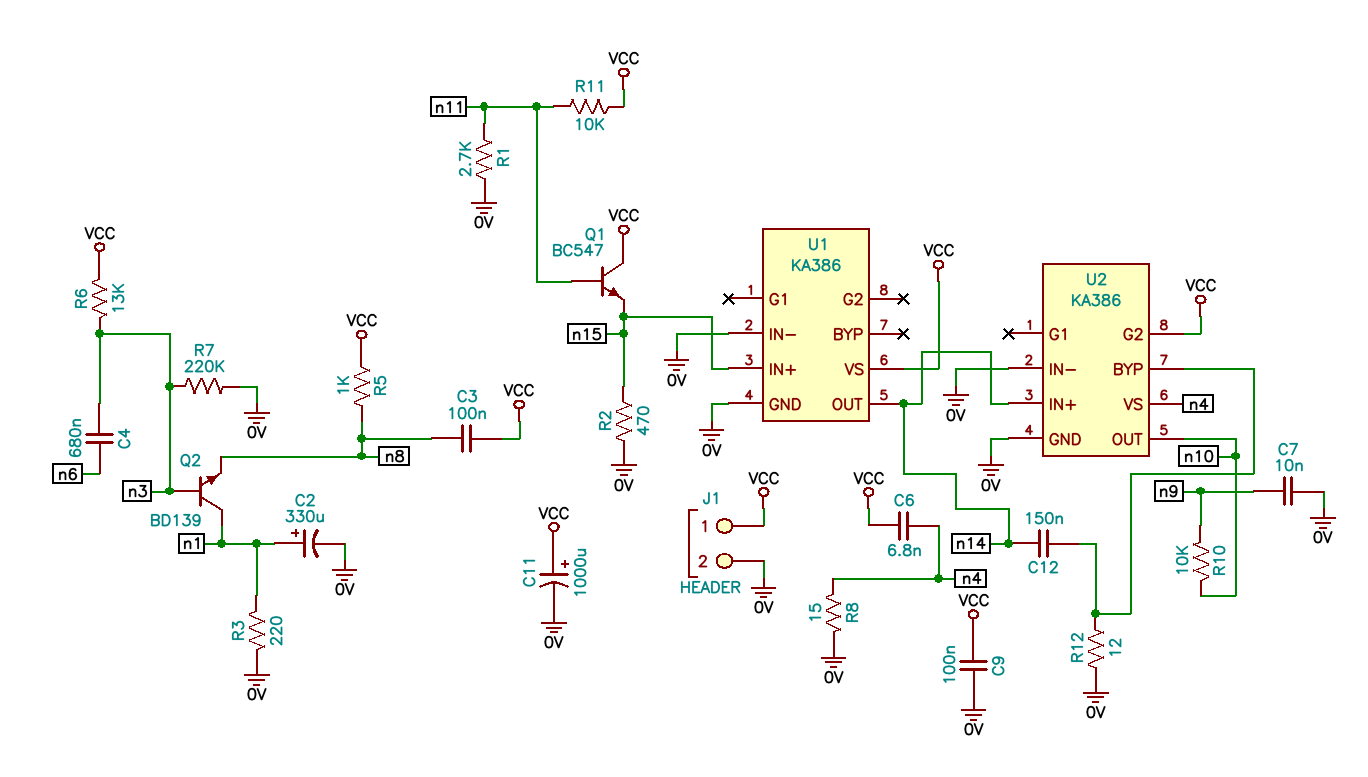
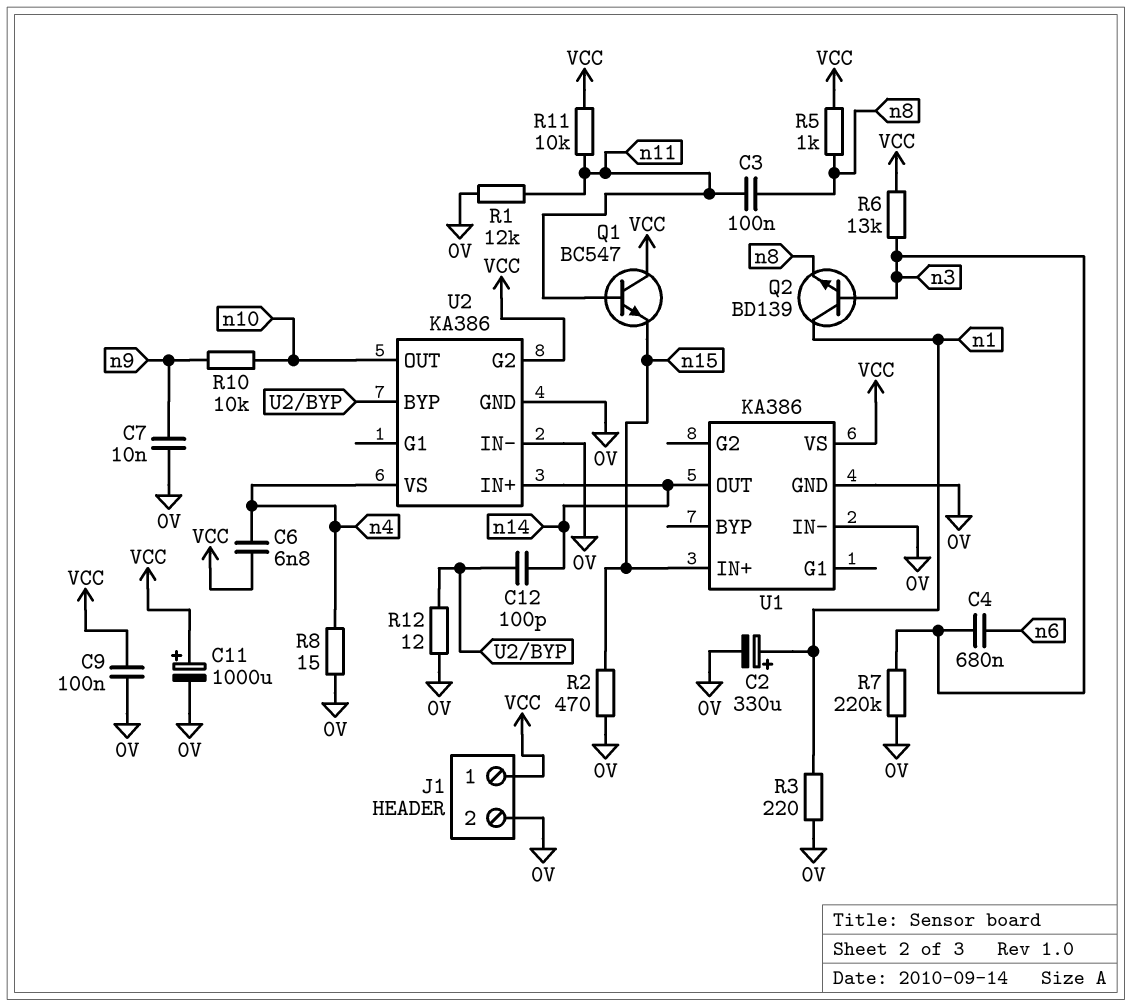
C3: 100nF (VCC, n8) -> 100nF (n8, n11)
C12: 150nF (U2/BYP, n14) -> 100pF (U2/BYP, n14)
R1: 2.7k (0V, n11) -> 12k (0V, n11)

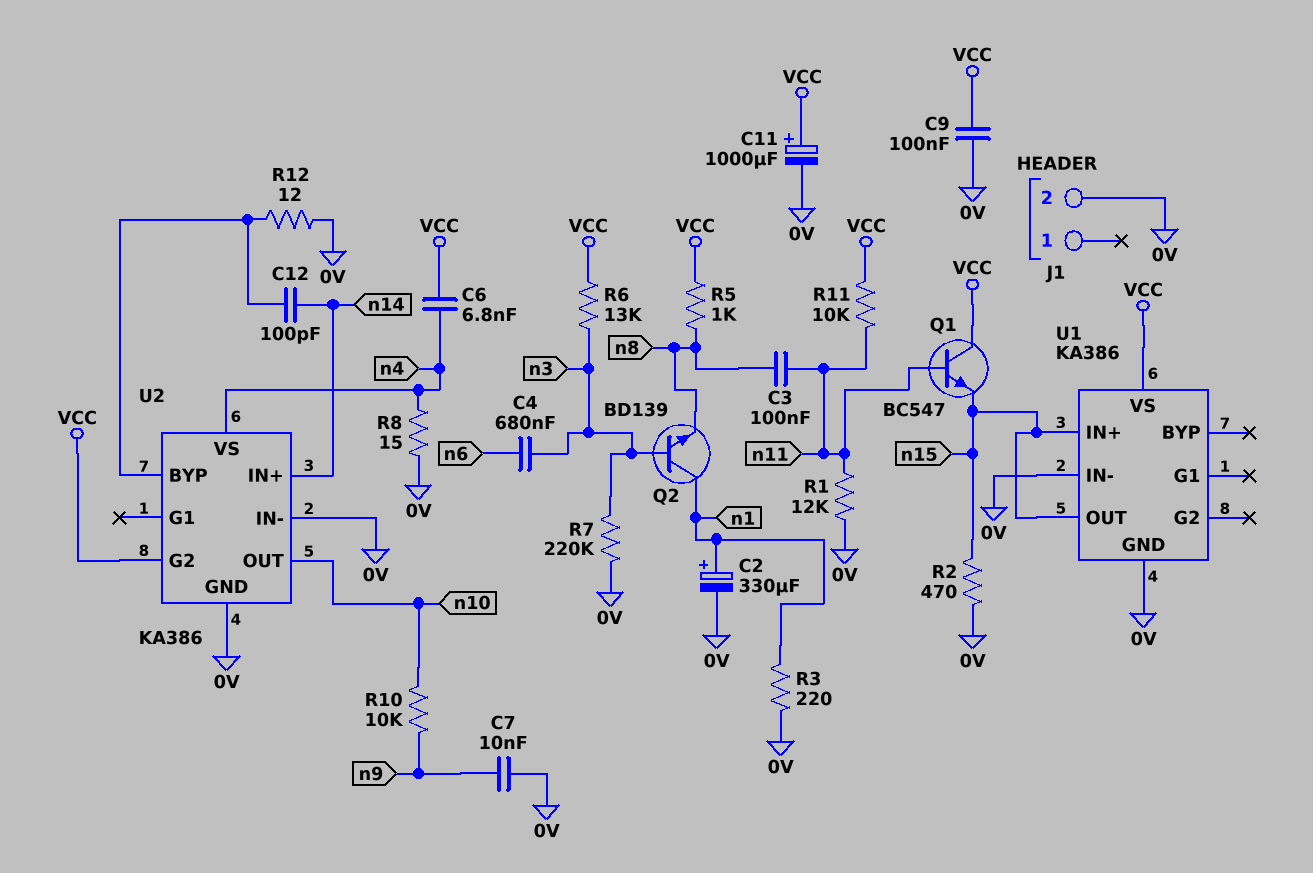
J1 pin 1: VCC -> none
U1 pin OUT: n14 -> n15

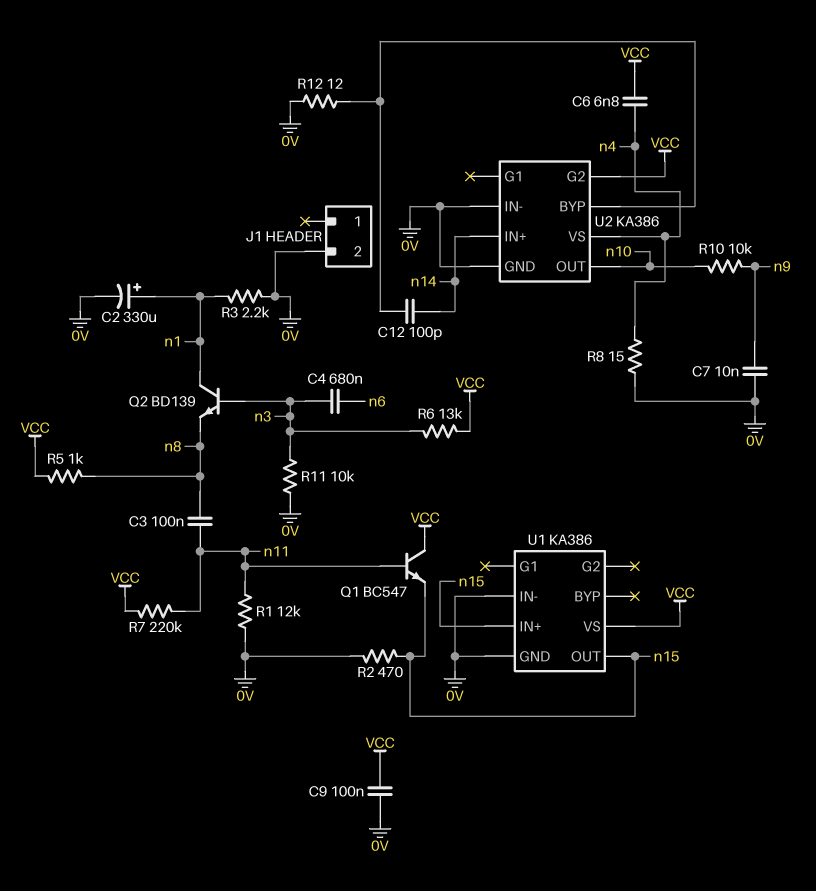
C11: 1000uF (plus VCC, minus 0V) -> none
R3: 220 (0V, n1) -> 2.2k (0V, n1)
R7: 220k (0V, n3) -> 220k (VCC, n11)
R11: 10k (VCC, n11) -> 10k (0V, n3)

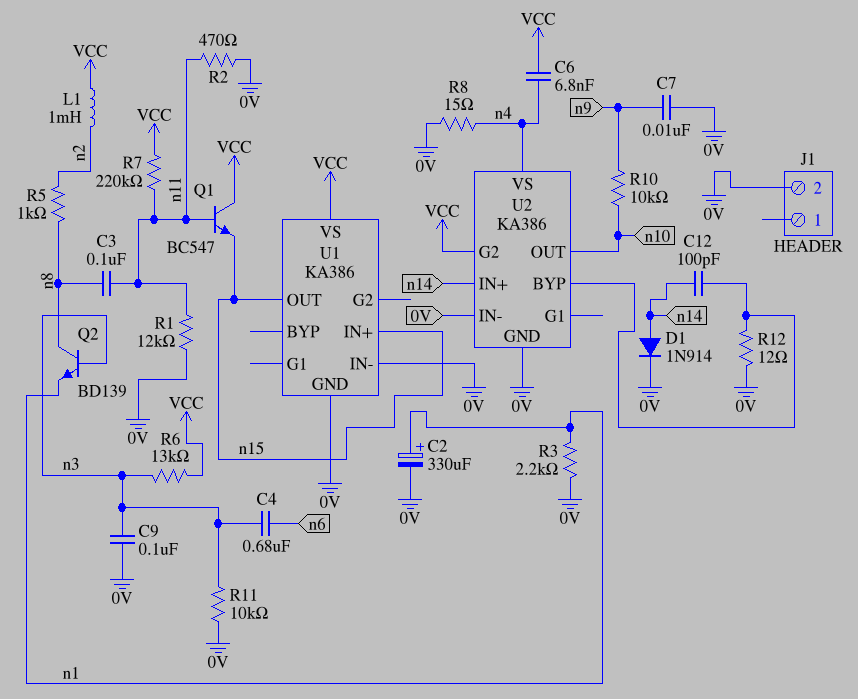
C9: 100nF (0V, VCC) -> 100nF (0V, n3)
D1: none -> diode 1N914 (A n14, K 0V)
L1: none -> 1mH (VCC, n2)
Q2: NPN BD139 (B n3, C n1, E n8) -> NPN BD139 (B n3, C n8, E n1)
R2: 470 (0V, n15) -> 470 (0V, n11)
R5: 1k (VCC, n8) -> 1k (n2, n8)

